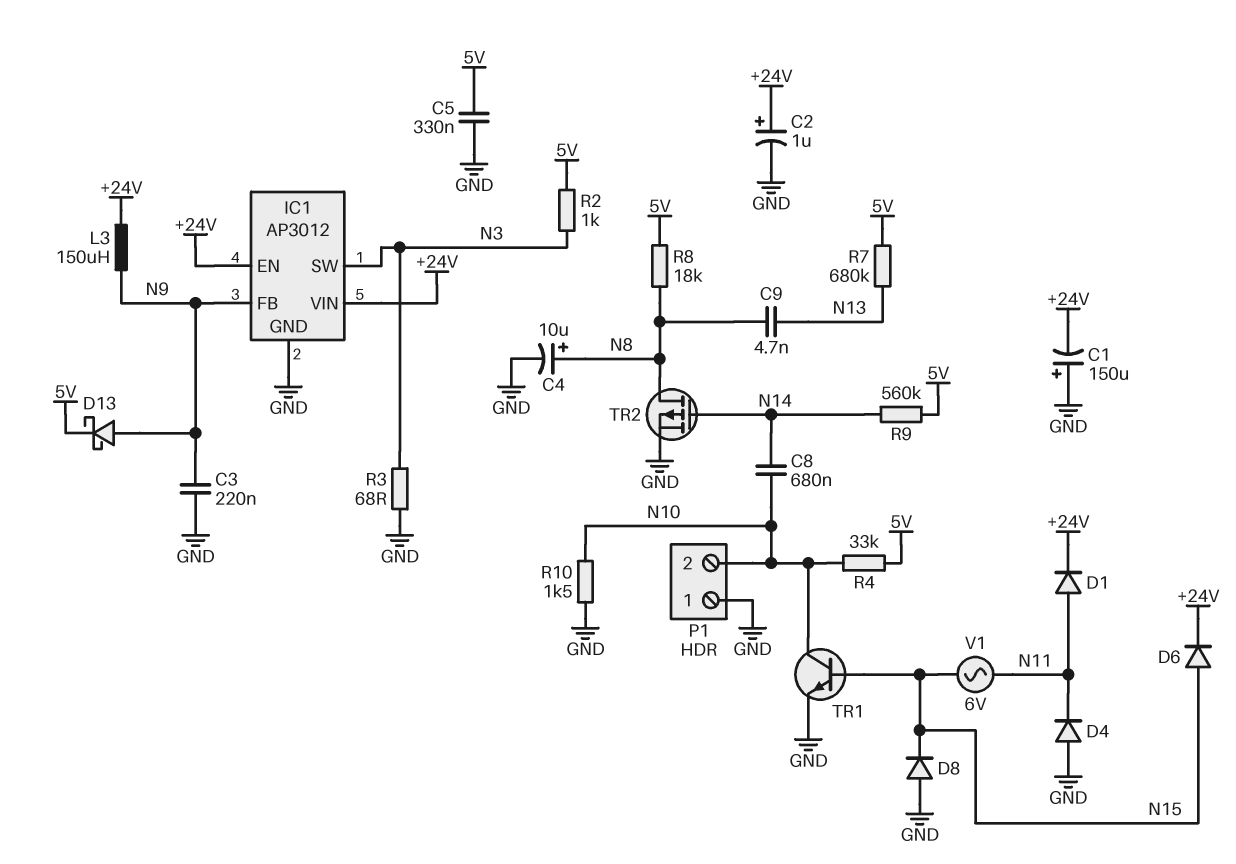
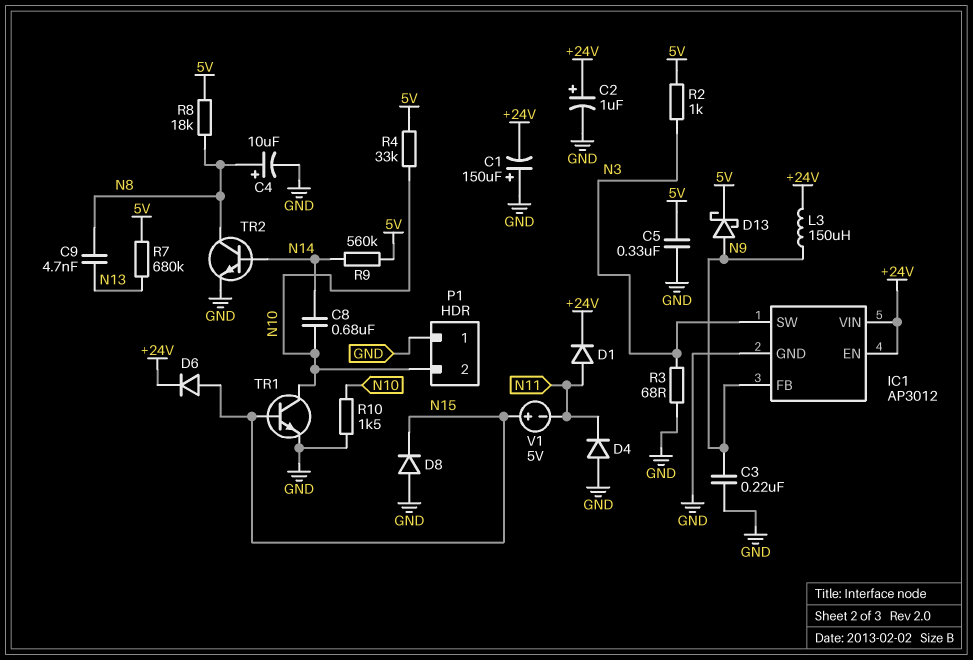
TR2: PMOS (G N14, D N8, S GND) -> NPN (B N14, C N8, E GND)
V1: AC 6V (N11, N15) -> 5V (plus N15, minus N11)

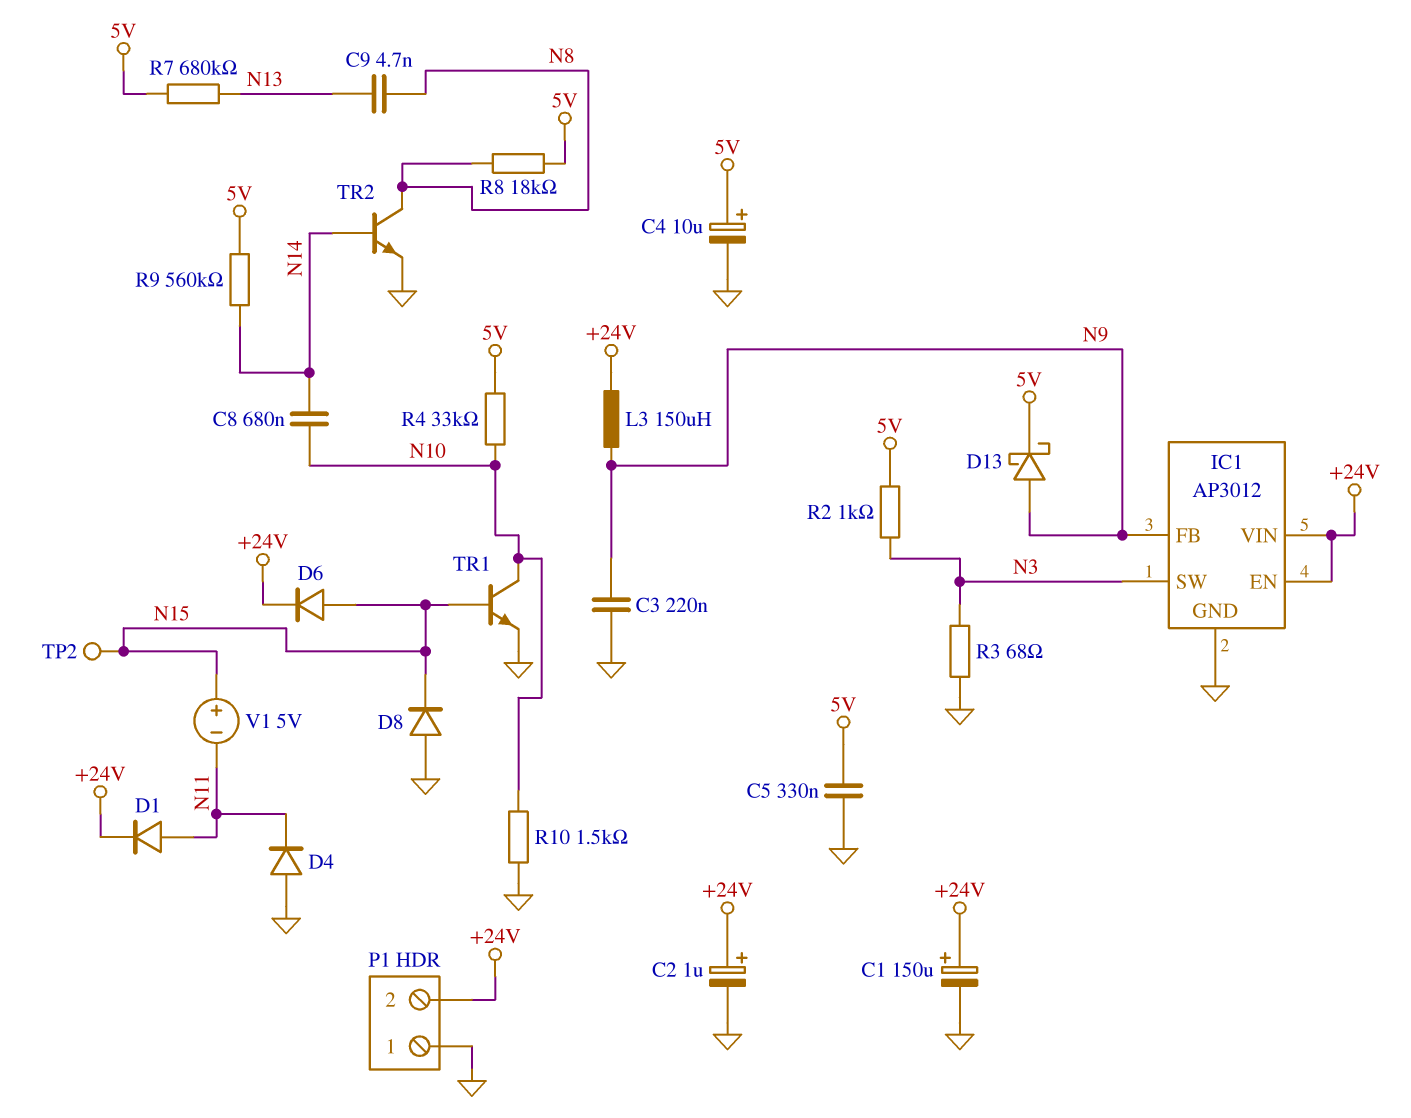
C1: 150uF (plus GND, minus +24V) -> 150uF (plus +24V, minus GND)
C4: 10uF (plus N8, minus GND) -> 10uF (plus 5V, minus GND)
P1 pin 2: N10 -> +24V
TP2: none -> test point (N15)

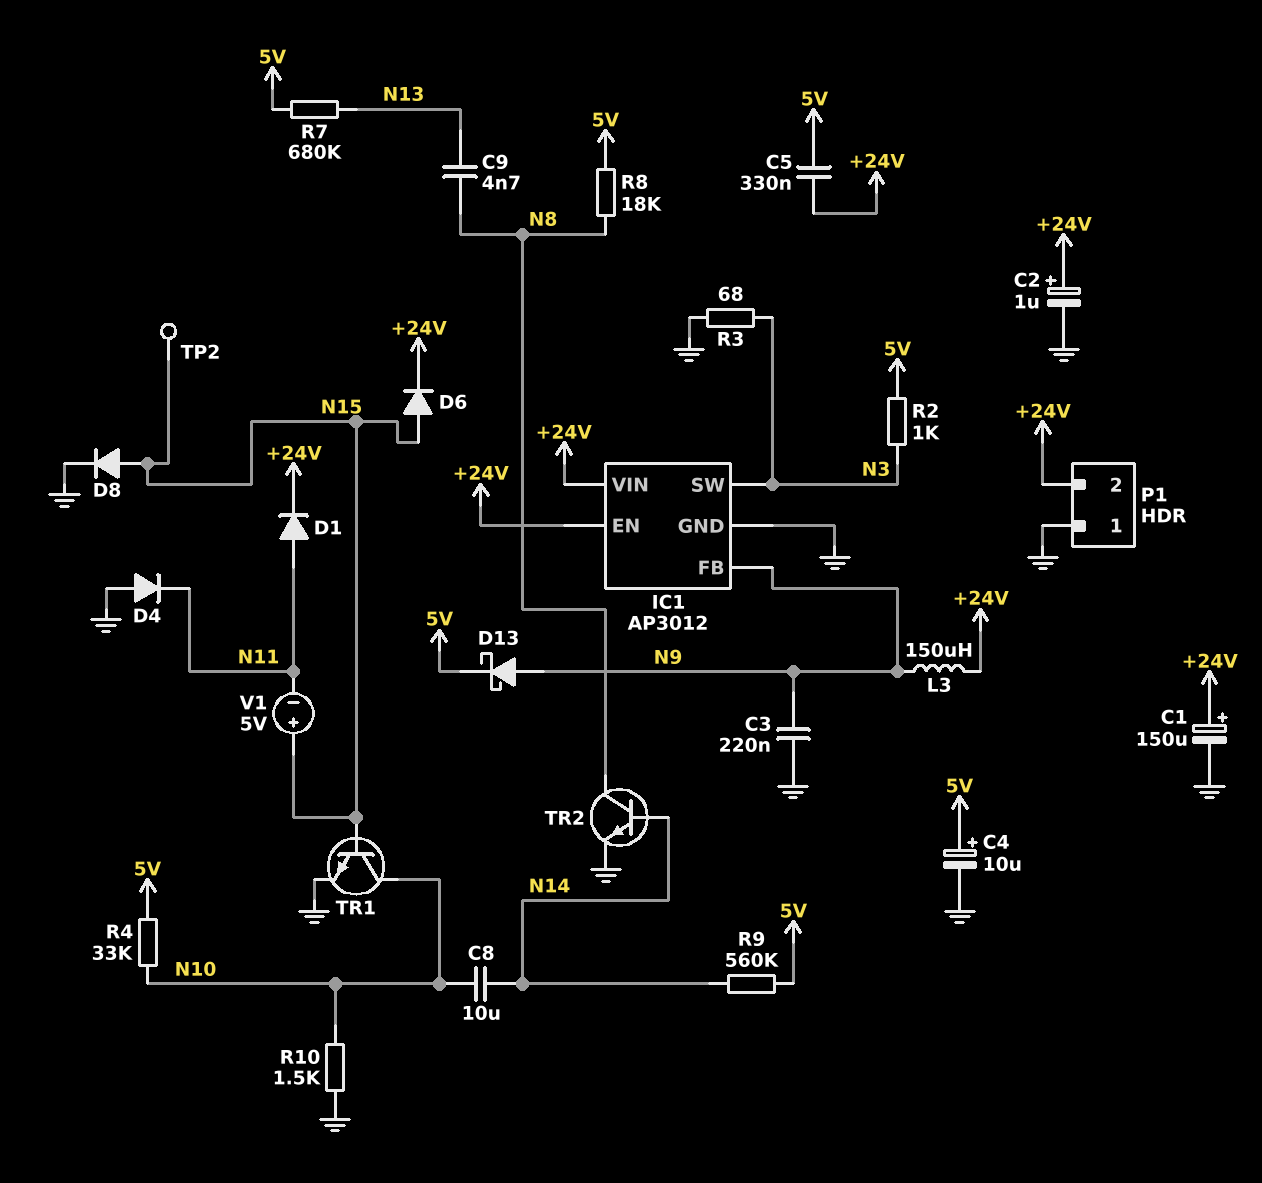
C5: 330nF (5V, GND) -> 330nF (+24V, 5V)
C8: 680nF (N10, N14) -> 10uF (N10, N14)
D8: diode (A GND, K N15) -> diode (A N15, K GND)

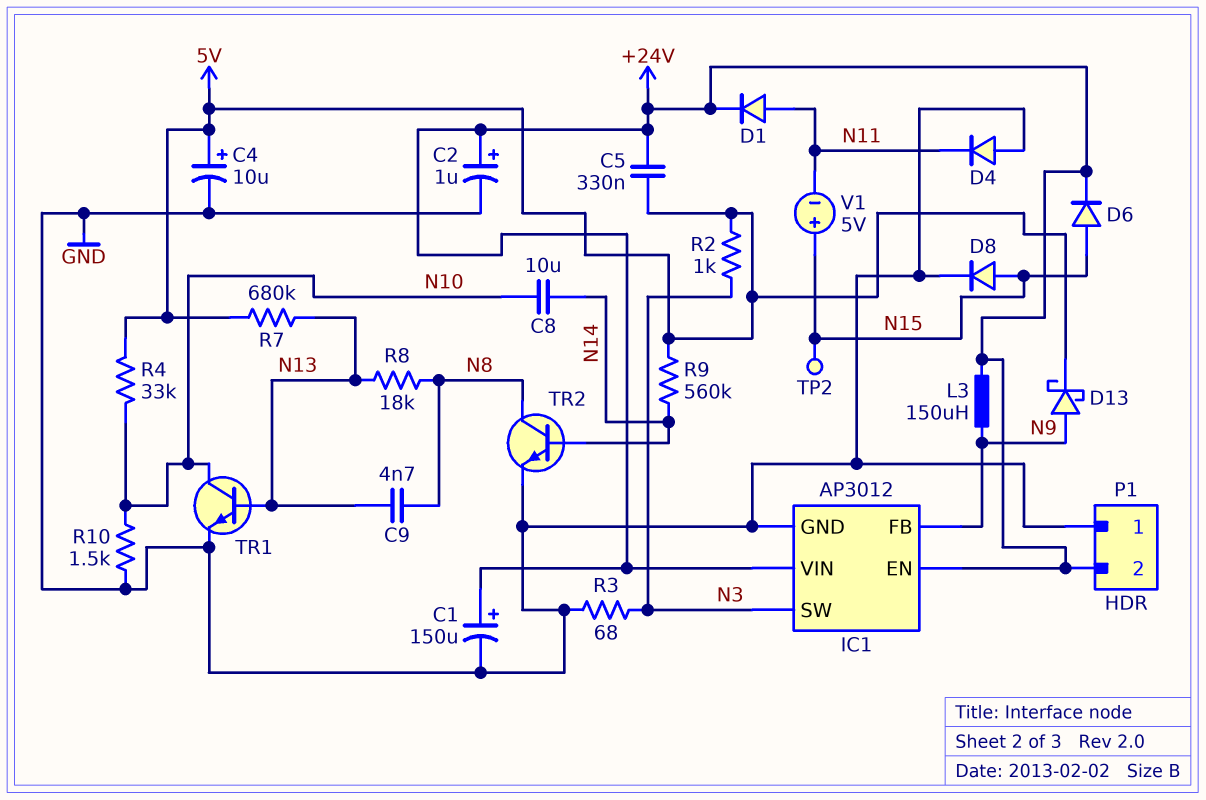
C3: 220nF (GND, N9) -> none
R8: 18k (5V, N8) -> 18k (N8, N13)
TR1: NPN (B N15, C N10, E GND) -> NPN (B N13, C N10, E GND)

